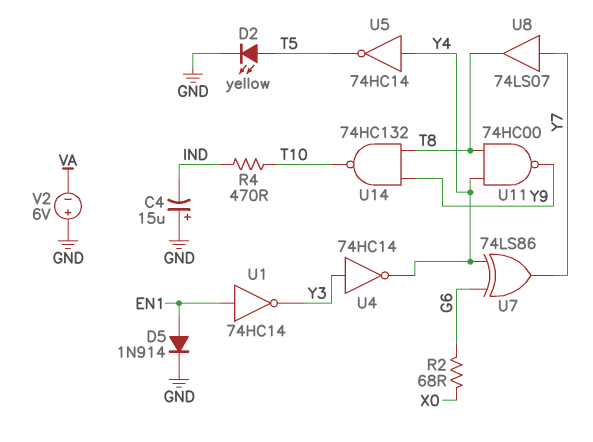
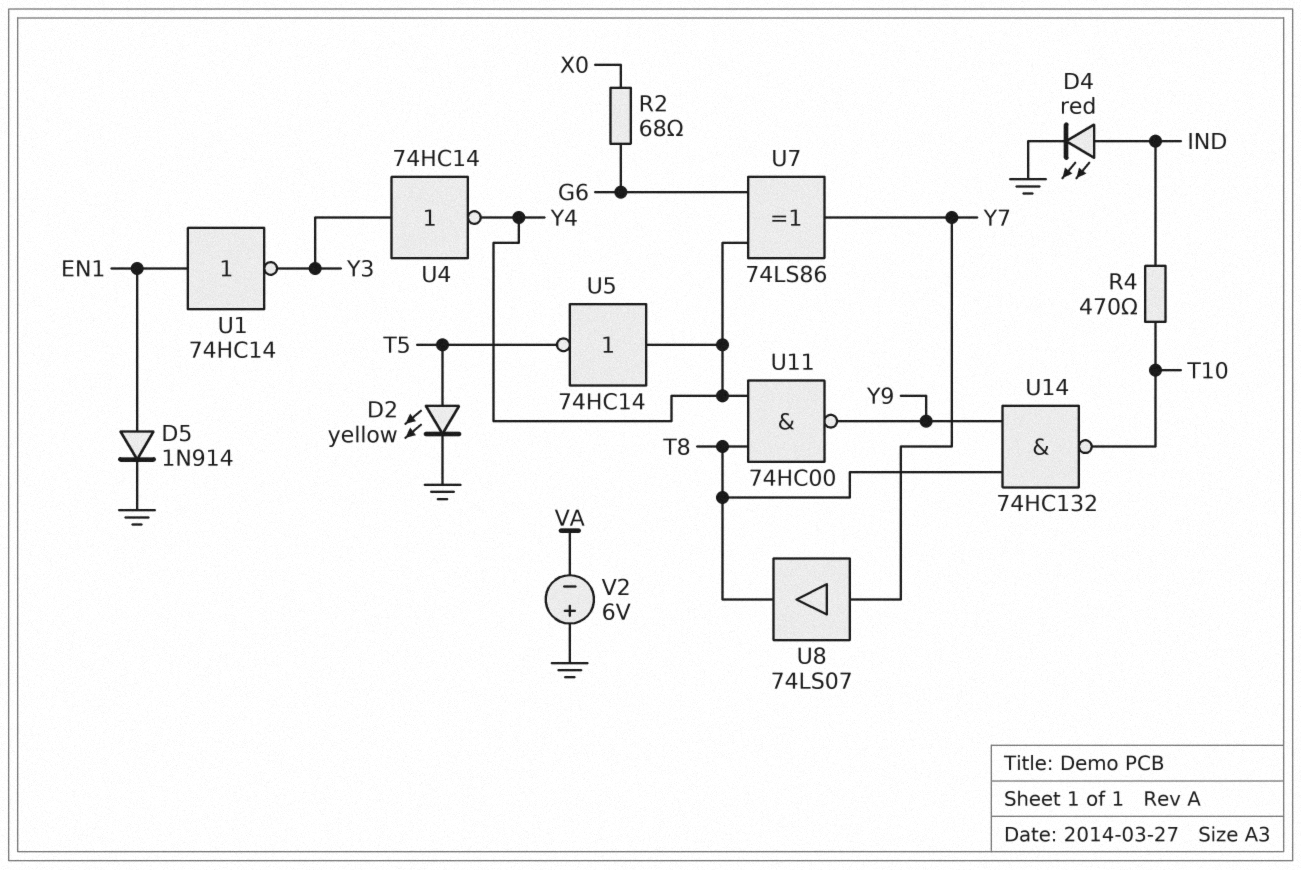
C4: 15uF (plus GND, minus IND) -> none
D4: none -> LED red (A IND, K GND)

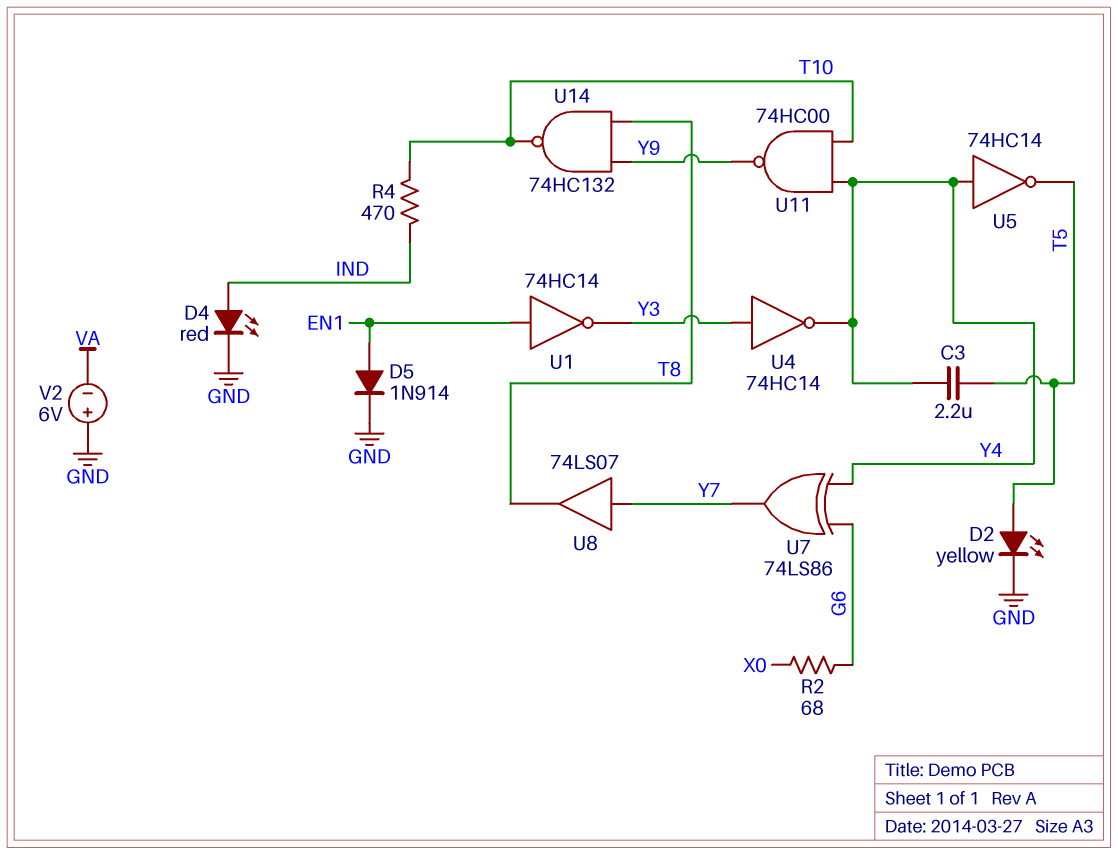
C3: none -> 2.2uF (T5, Y4)
U11: NAND 74HC00 (in T8, in Y4, out Y9) -> NAND 74HC00 (in T10, in Y4, out Y9)

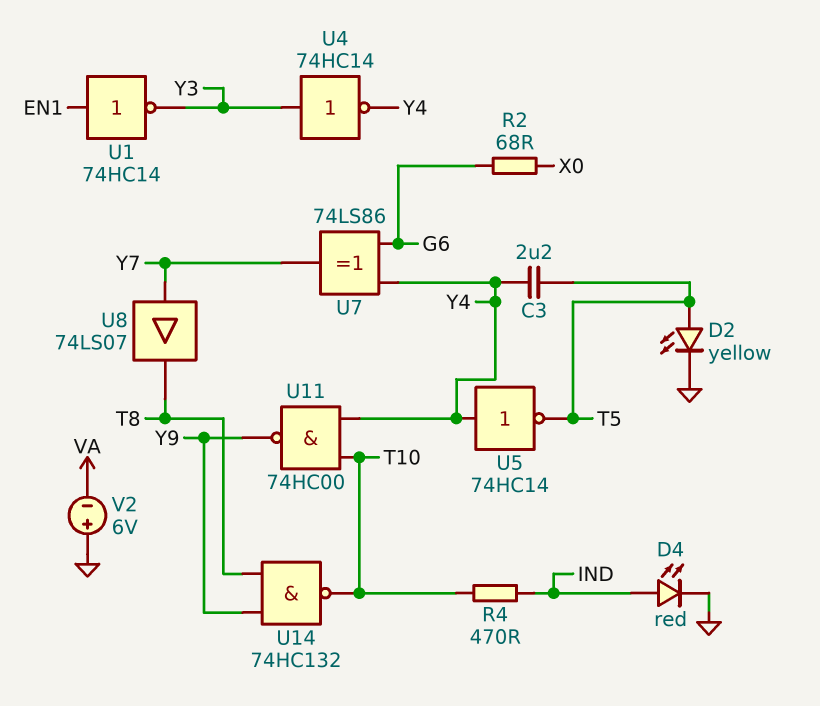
D5: diode 1N914 (A EN1, K GND) -> none

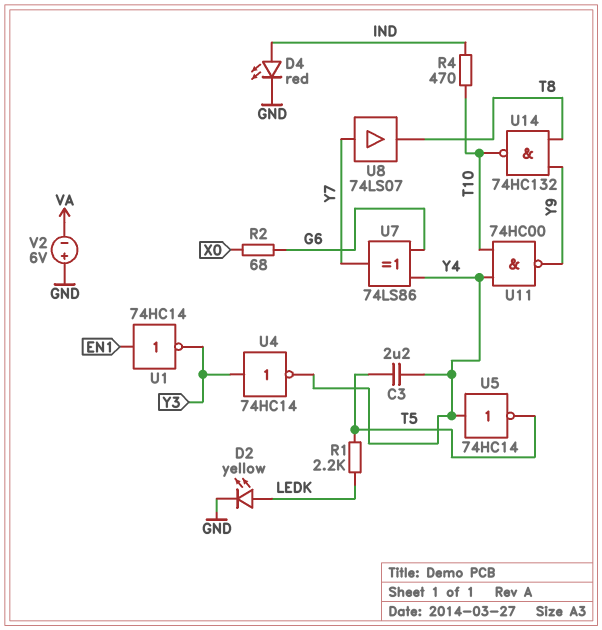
D2: LED yellow (A T5, K GND) -> LED yellow (A LEDK, K GND)
R1: none -> 2.2k (LEDK, T5)

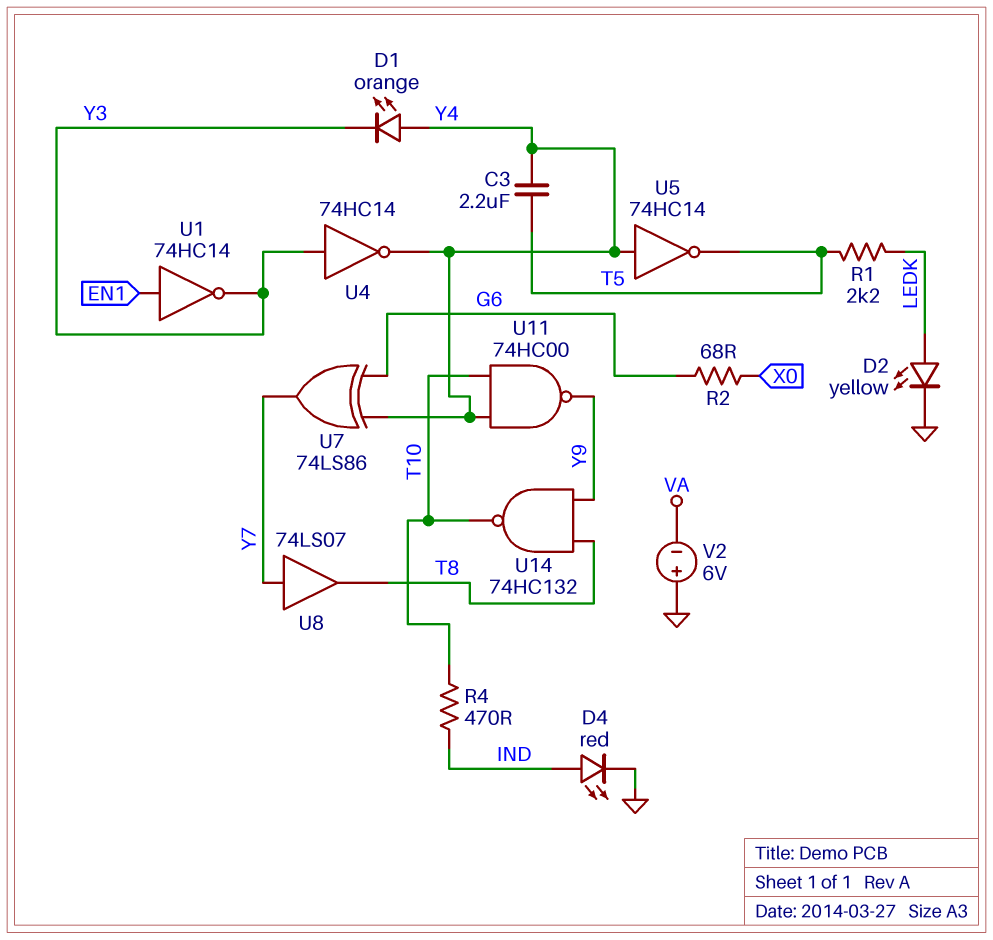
D1: none -> LED orange (A Y4, K Y3)

